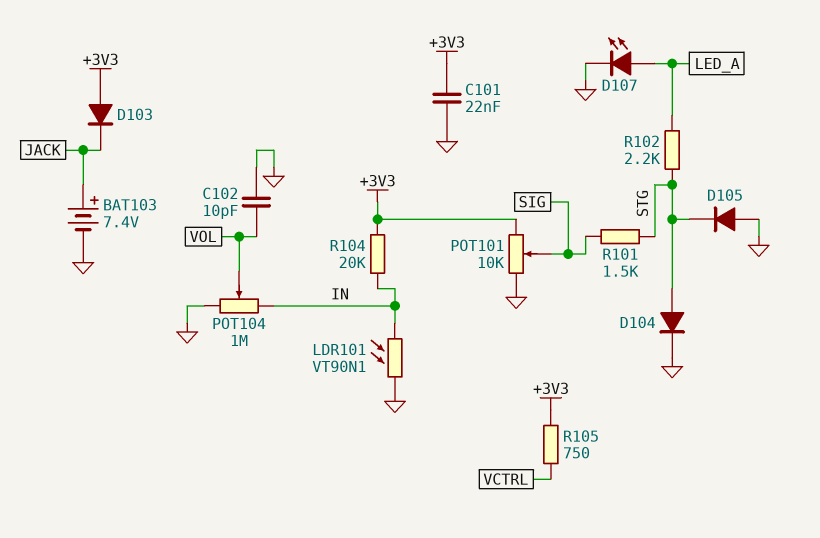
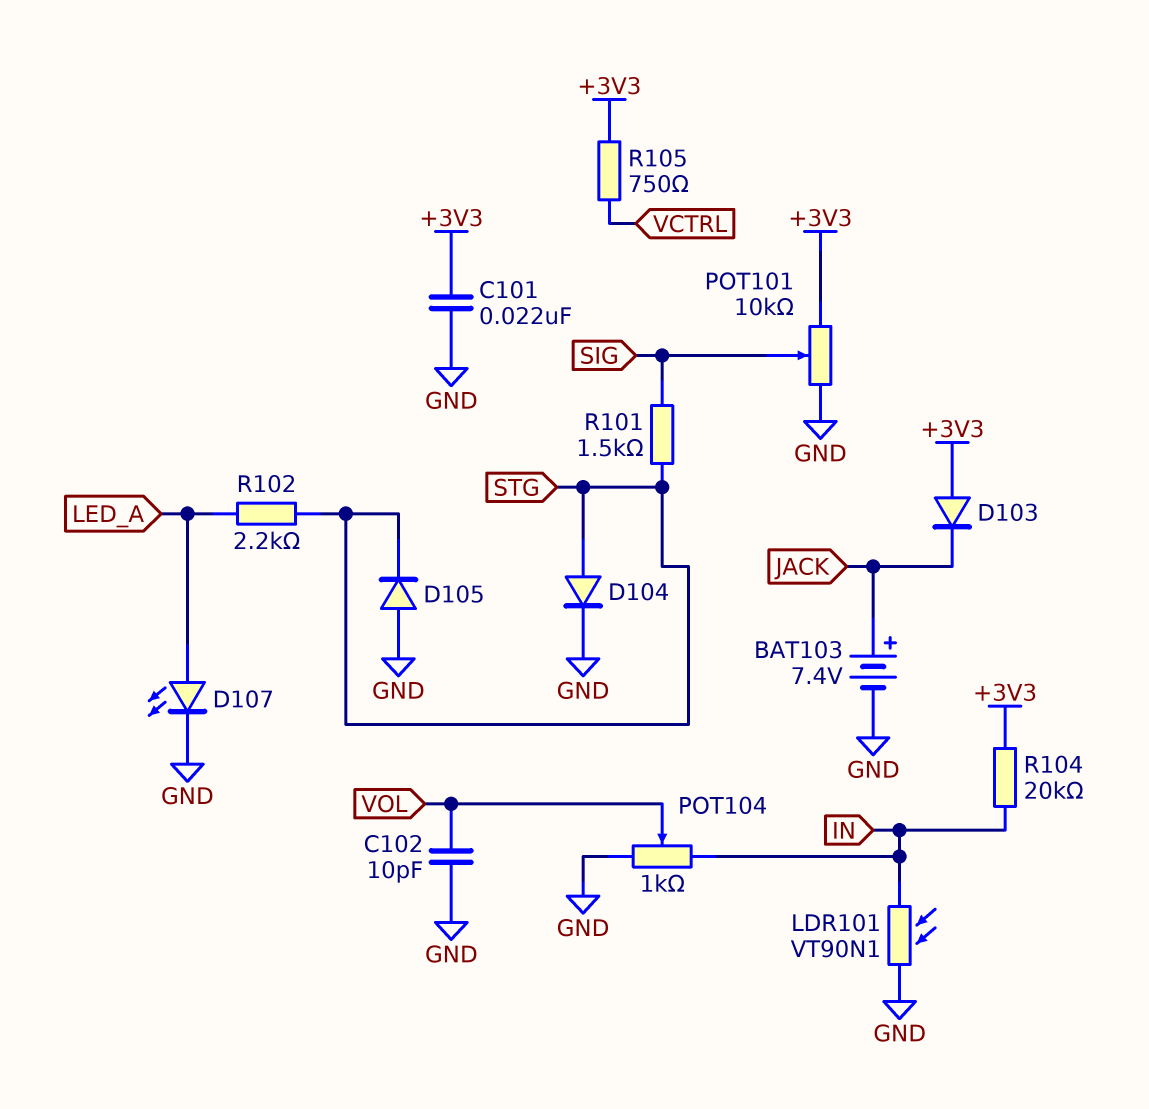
POT104: 1M (GND, IN, wiper VOL) -> 1k (GND, IN, wiper VOL)

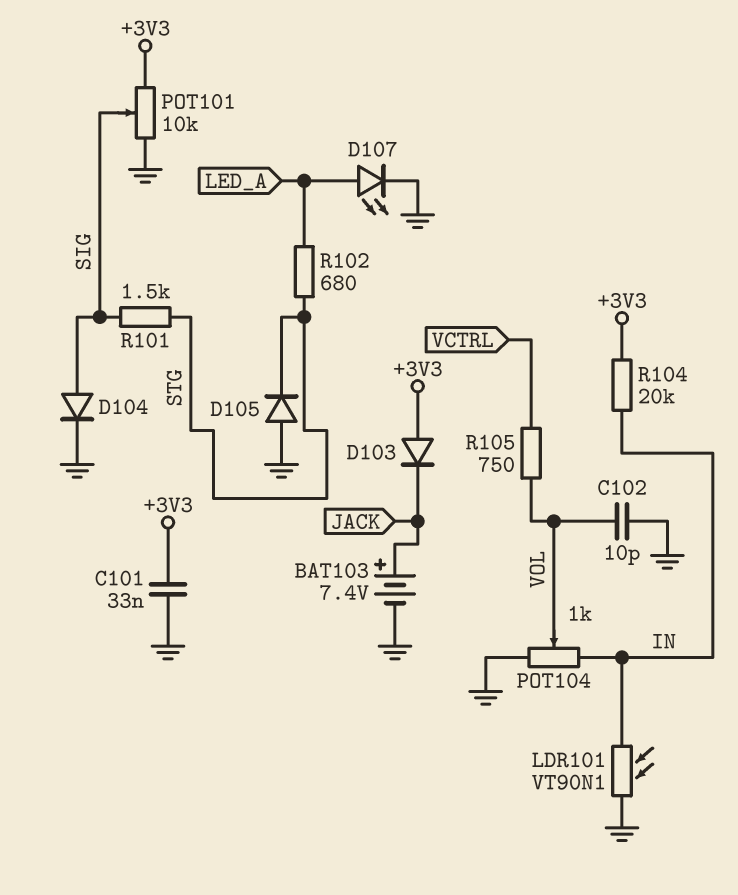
C101: 22nF (+3V3, GND) -> 33nF (+3V3, GND)
D104: diode (A STG, K GND) -> diode (A SIG, K GND)
R102: 2.2k (LED_A, STG) -> 680 (LED_A, STG)
R105: 750 (+3V3, VCTRL) -> 750 (VCTRL, VOL)

